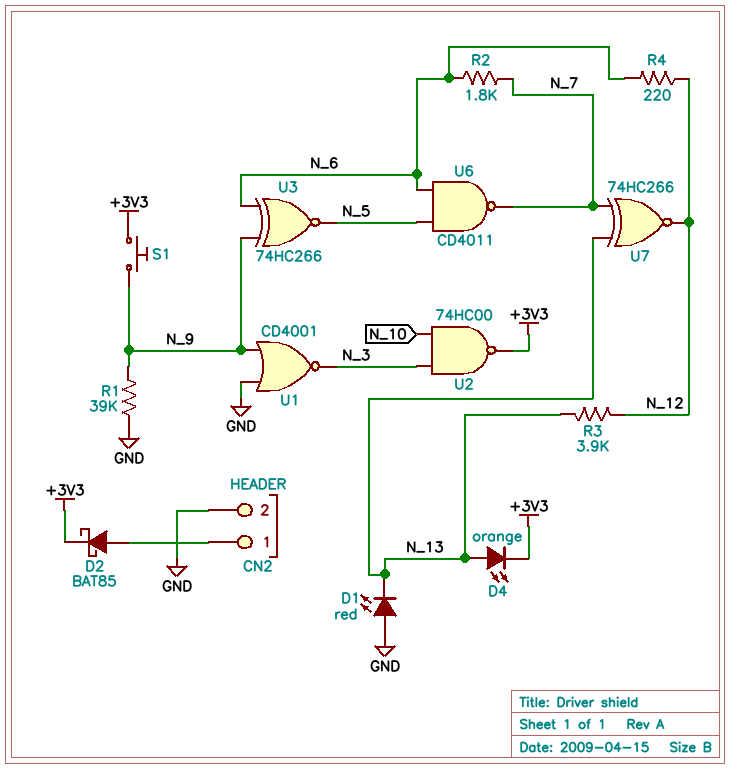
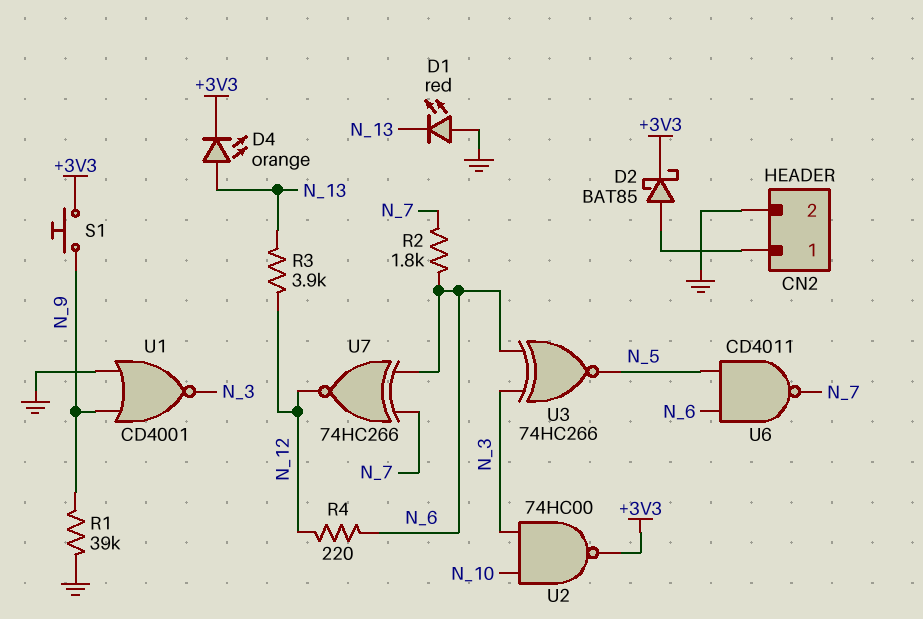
U3: XNOR 74HC266 (in N_6, in N_9, out N_5) -> XNOR 74HC266 (in N_3, in N_6, out N_5)
U7: XNOR 74HC266 (in N_7, in N_13, out N_12) -> XNOR 74HC266 (in N_6, in N_7, out N_12)

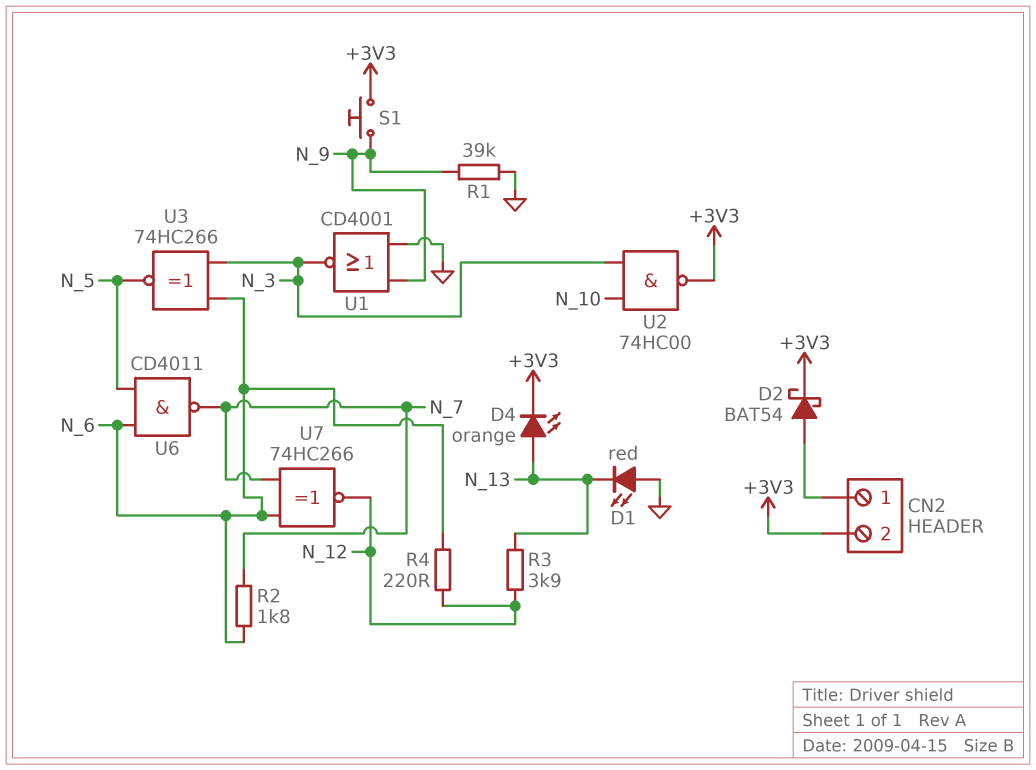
CN2 pin 2: GND -> +3V3
D2: schottky BAT85 (A CN2/1, K +3V3) -> schottky BAT54 (A CN2/1, K +3V3)

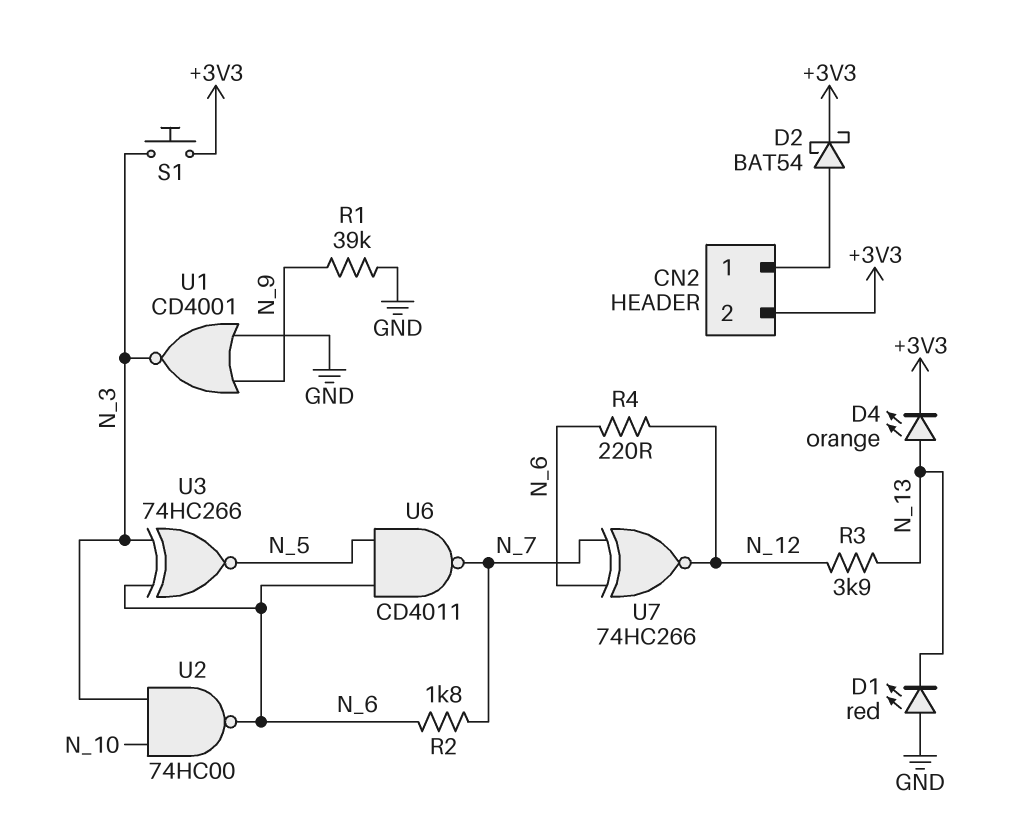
S1: button (+3V3, N_9) -> button (+3V3, N_3)
U2: NAND 74HC00 (in N_3, in N_10, out +3V3) -> NAND 74HC00 (in N_3, in N_10, out N_6)

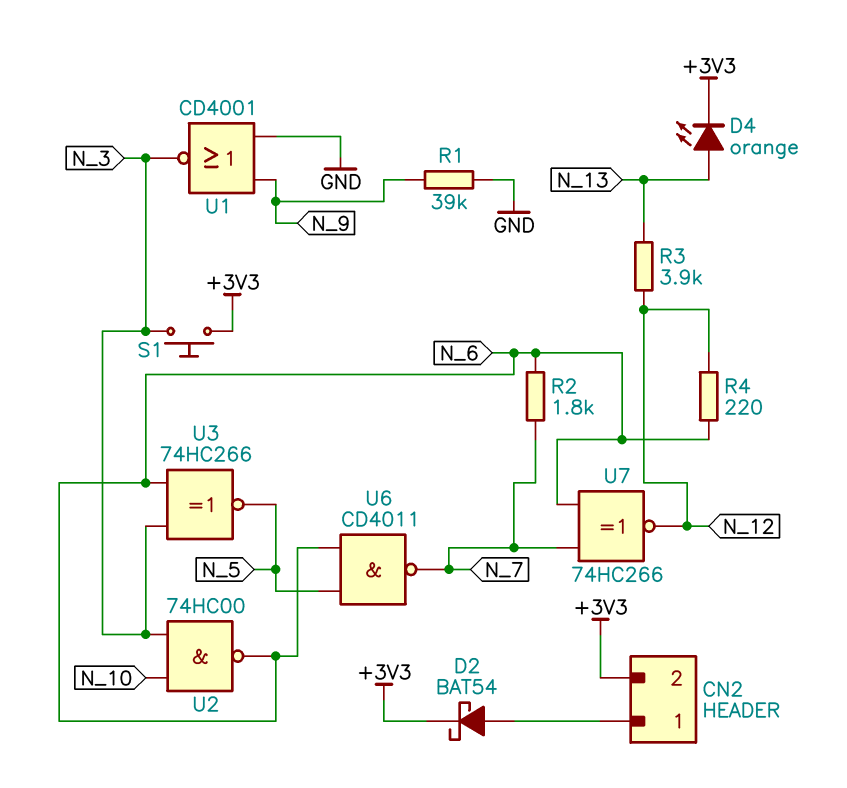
D1: LED red (A GND, K N_13) -> none

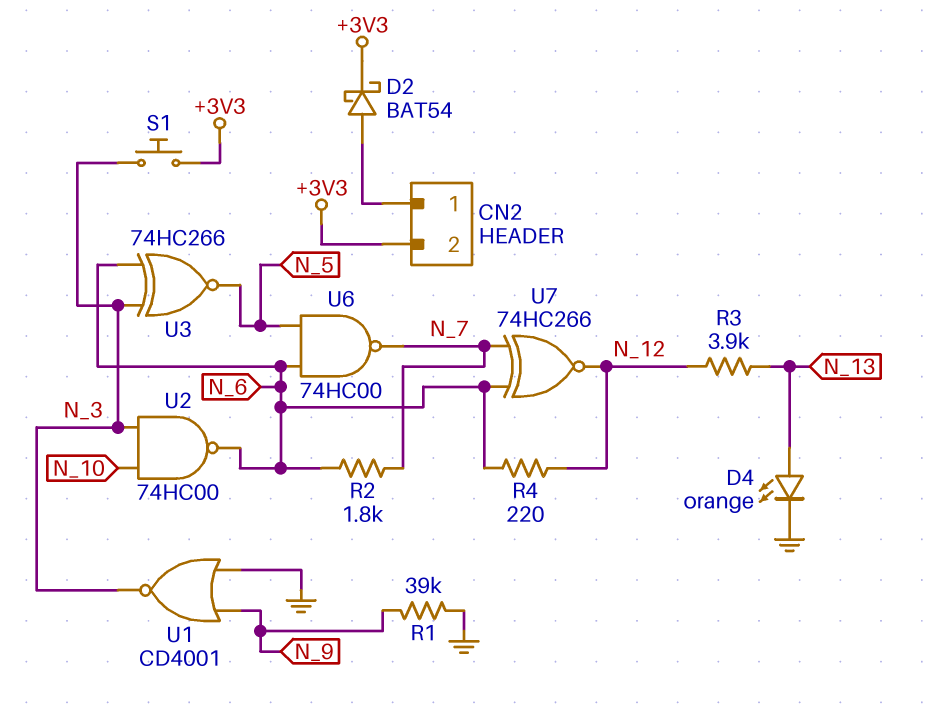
D4: LED orange (A N_13, K +3V3) -> LED orange (A N_13, K GND)
U6: NAND CD4011 (in N_5, in N_6, out N_7) -> NAND 74HC00 (in N_5, in N_6, out N_7)

